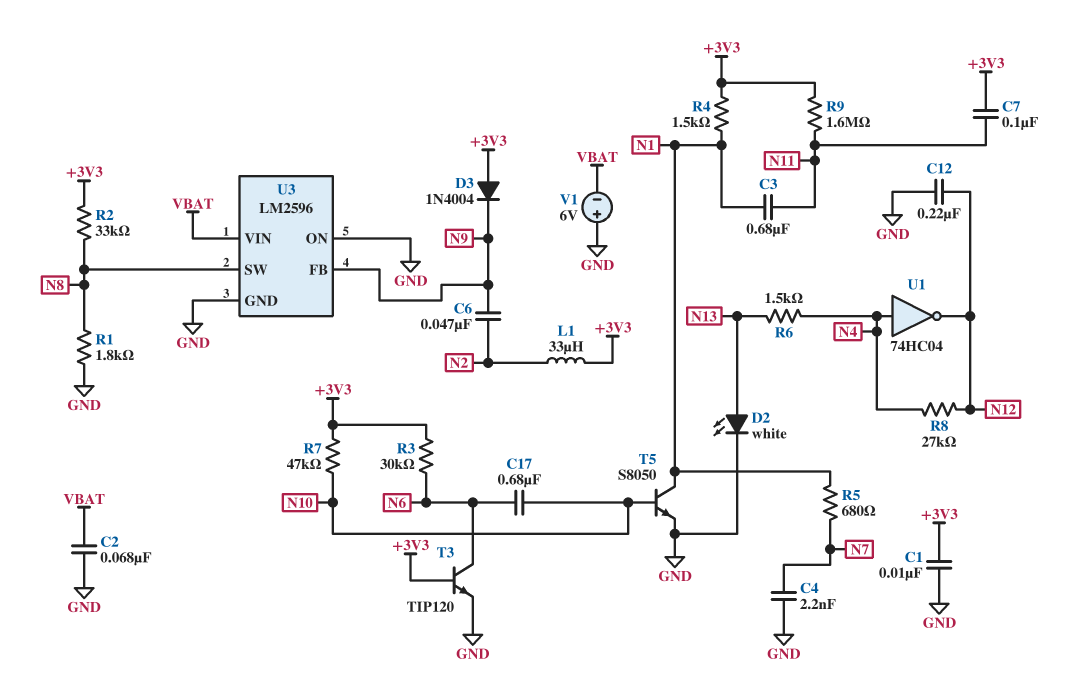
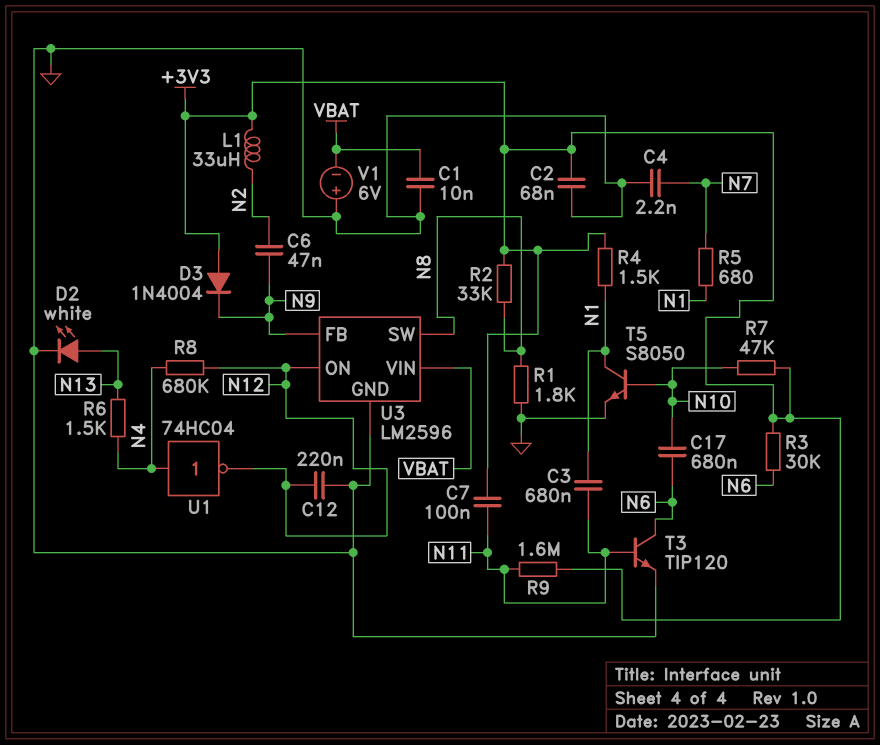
C1: 10nF (+3V3, GND) -> 10nF (GND, VBAT)
C2: 68nF (GND, VBAT) -> 68nF (+3V3, GND)
R8: 27k (N4, N12) -> 680k (N4, N12)
T3: NPN TIP120 (B +3V3, C N6, E GND) -> NPN TIP120 (B N11, C N6, E GND)
U3 pin ON: GND -> N12

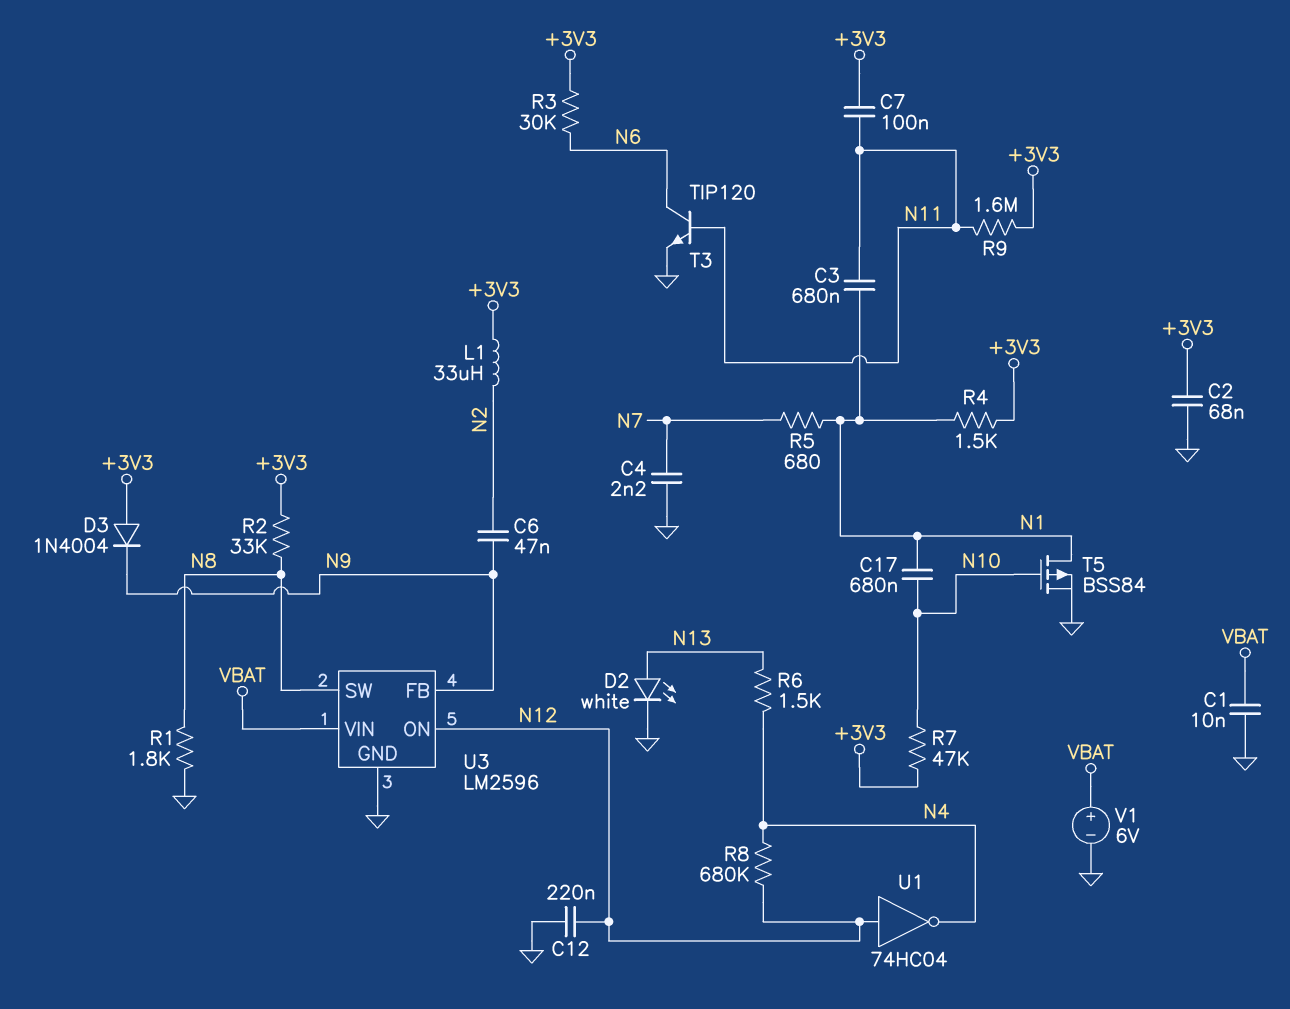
C17: 680nF (N6, N10) -> 680nF (N1, N10)
T5: NPN S8050 (B N10, C N1, E GND) -> PMOS BSS84 (G N10, D N1, S GND)
U1: NOT 74HC04 (in N4, out N12) -> NOT 74HC04 (in N12, out N4)
V1: 6V (plus GND, minus VBAT) -> 6V (plus VBAT, minus GND)

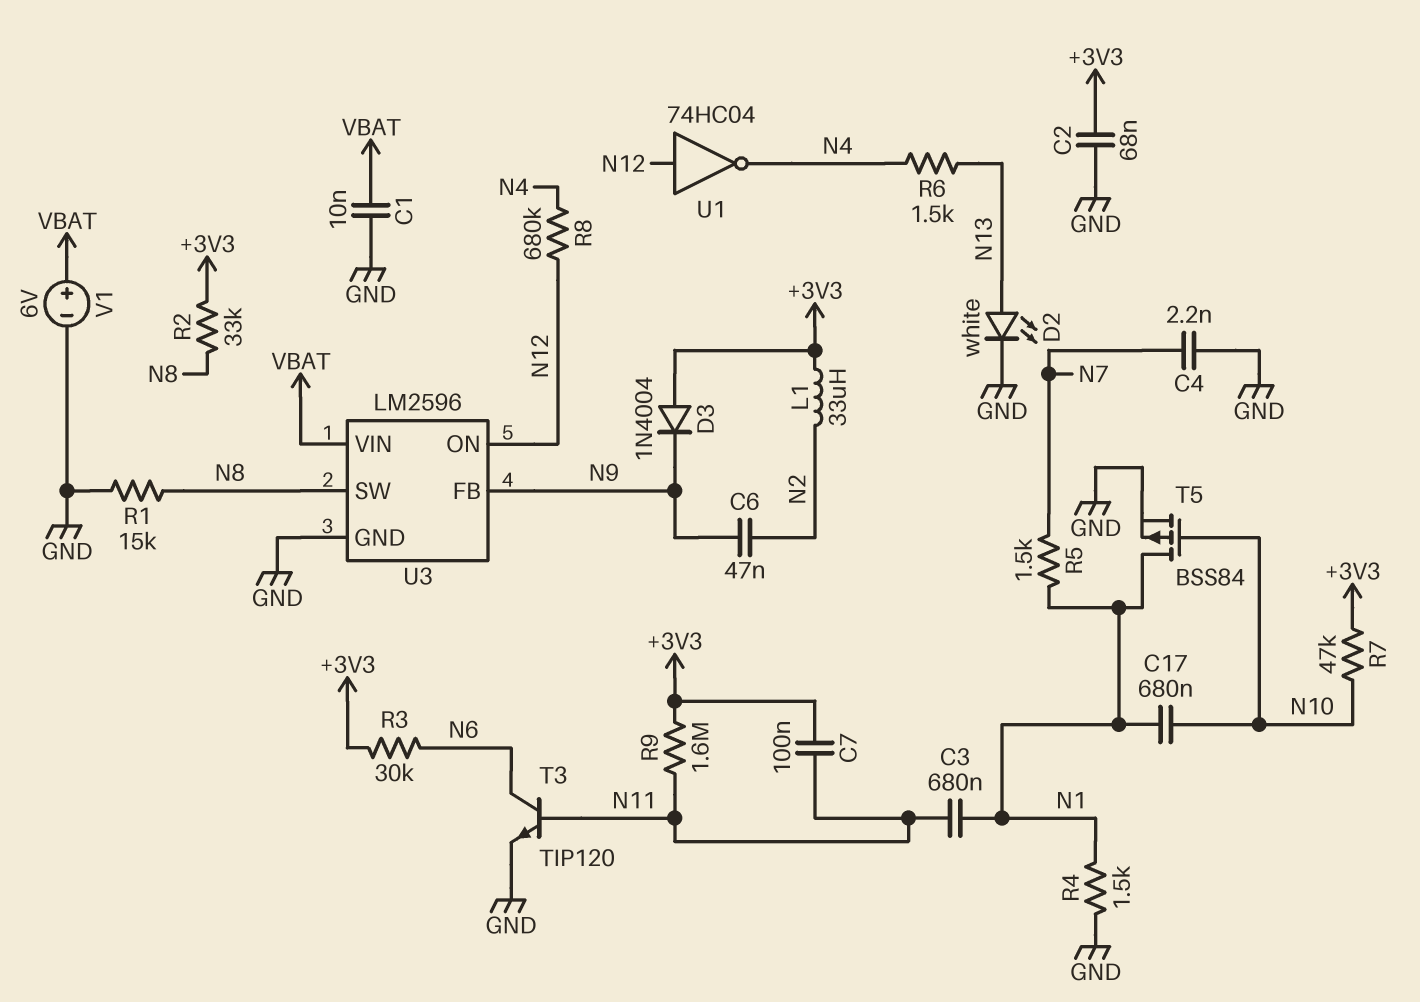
C12: 220nF (GND, N12) -> none
R1: 1.8k (GND, N8) -> 15k (GND, N8)
R4: 1.5k (+3V3, N1) -> 1.5k (GND, N1)
R5: 680 (N1, N7) -> 1.5k (N1, N7)

